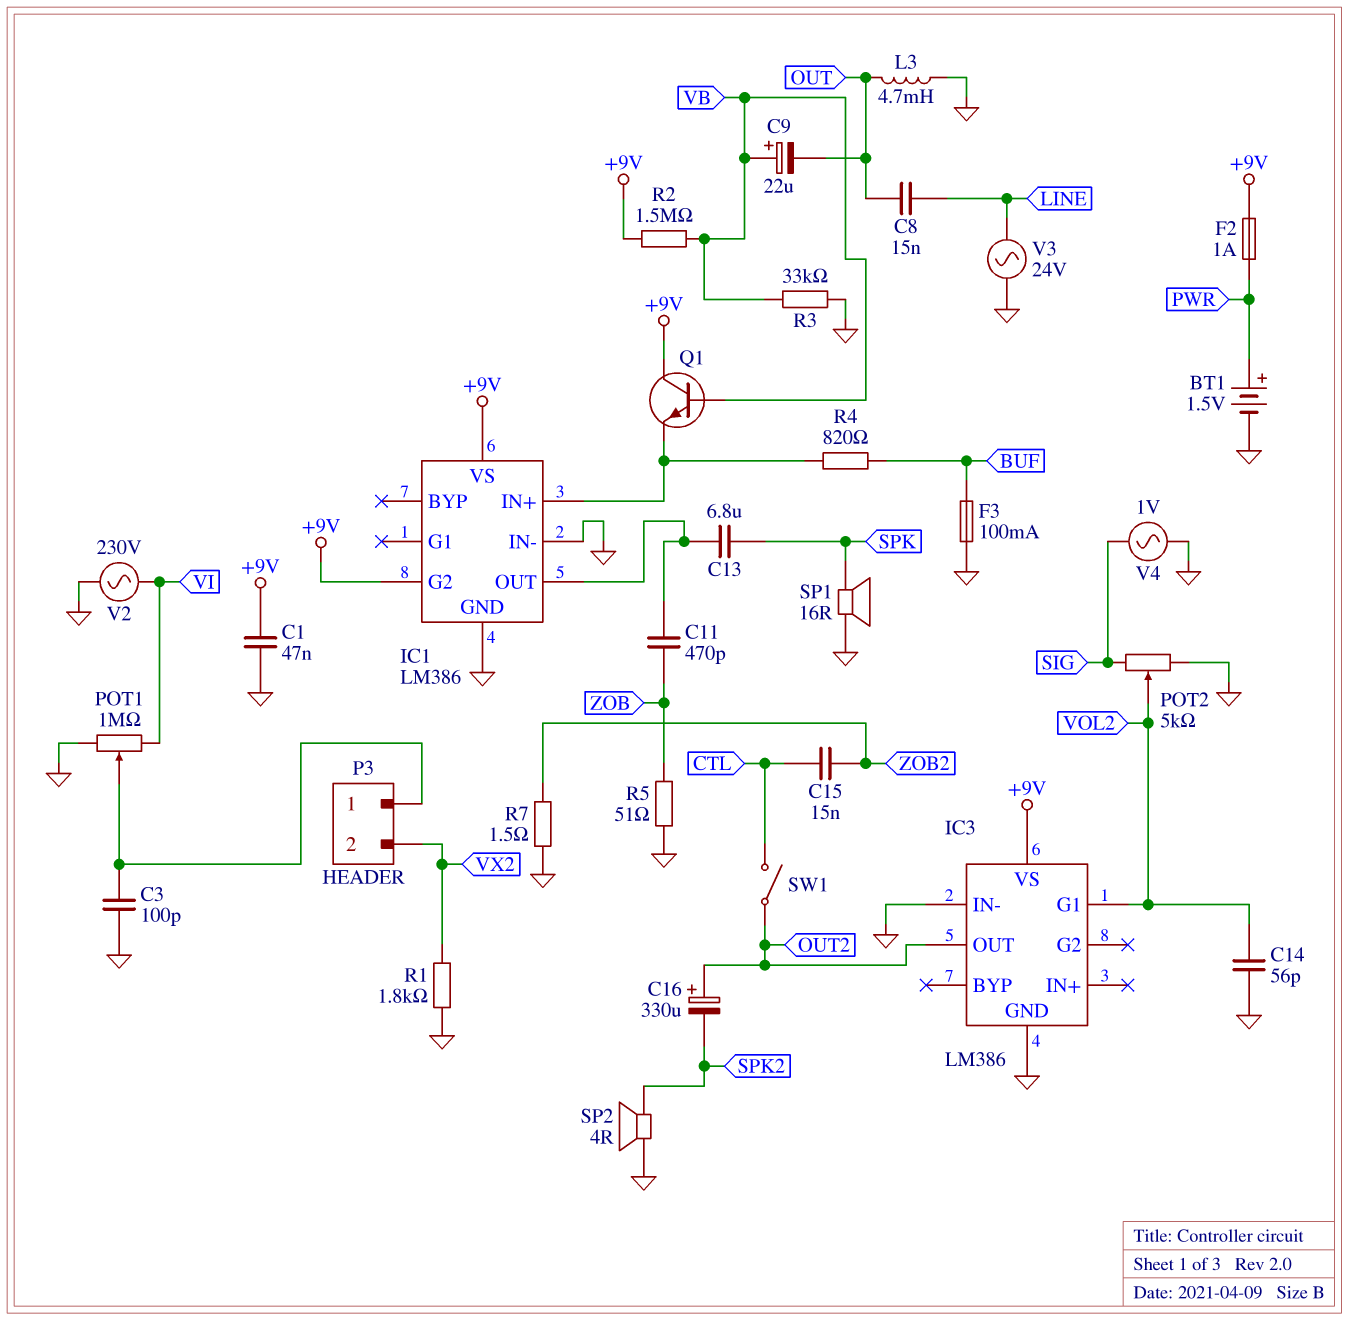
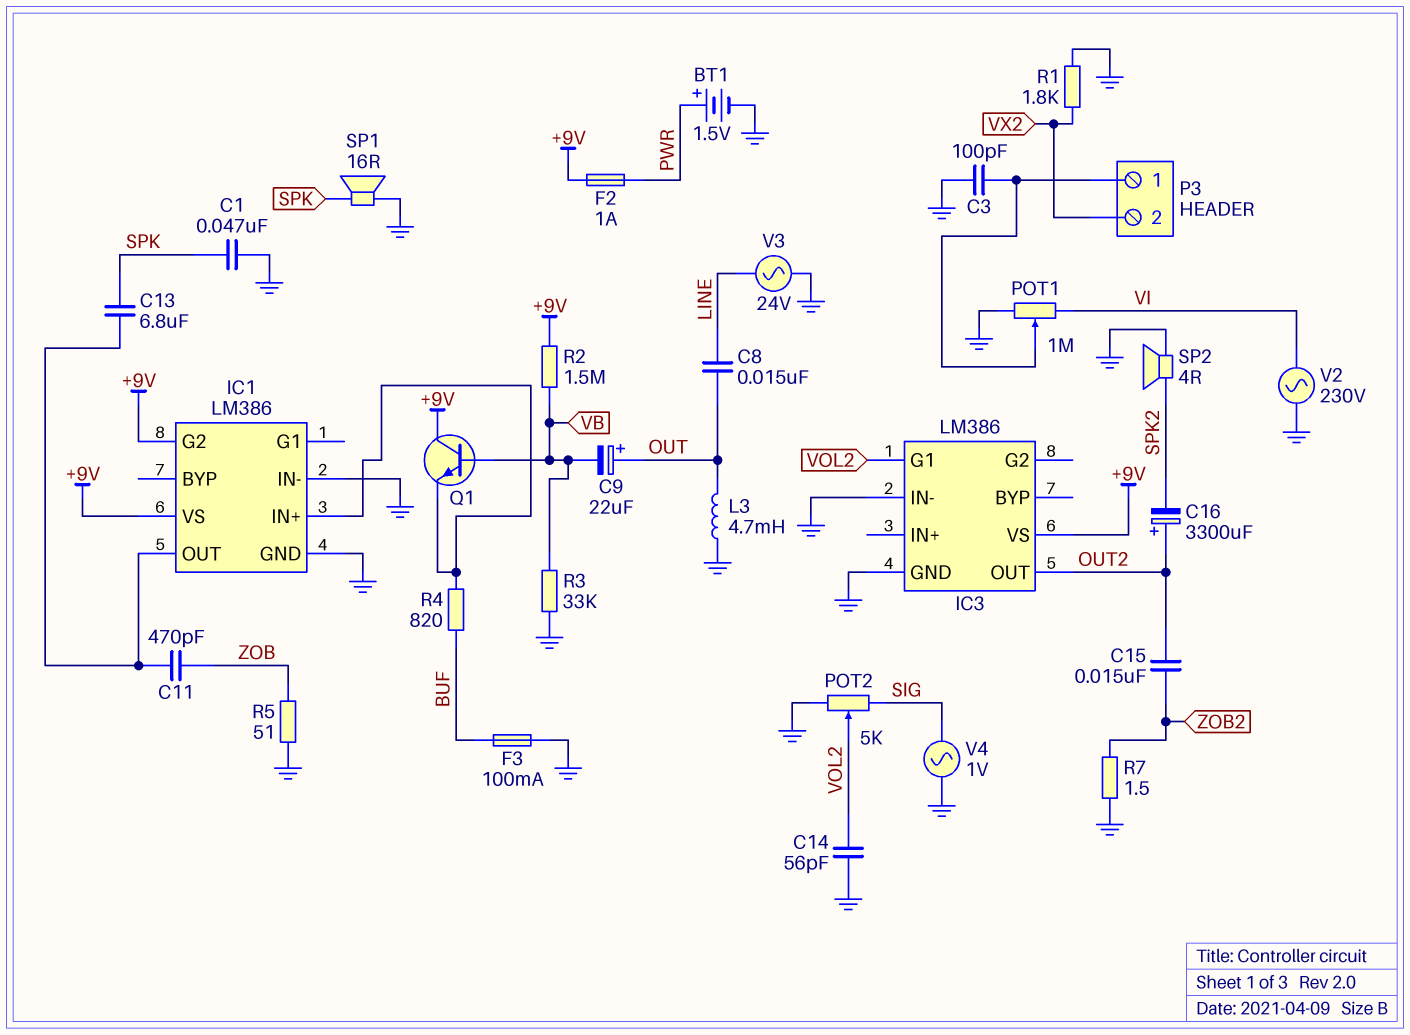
C1: 47nF (+9V, GND) -> 47nF (GND, SPK)
C9: 22uF (plus VB, minus OUT) -> 22uF (plus OUT, minus VB)
C15: 15nF (CTL, ZOB2) -> 15nF (OUT2, ZOB2)
C16: 330uF (plus OUT2, minus SPK2) -> 3300uF (plus OUT2, minus SPK2)
SW1: switch (CTL, OUT2) -> none

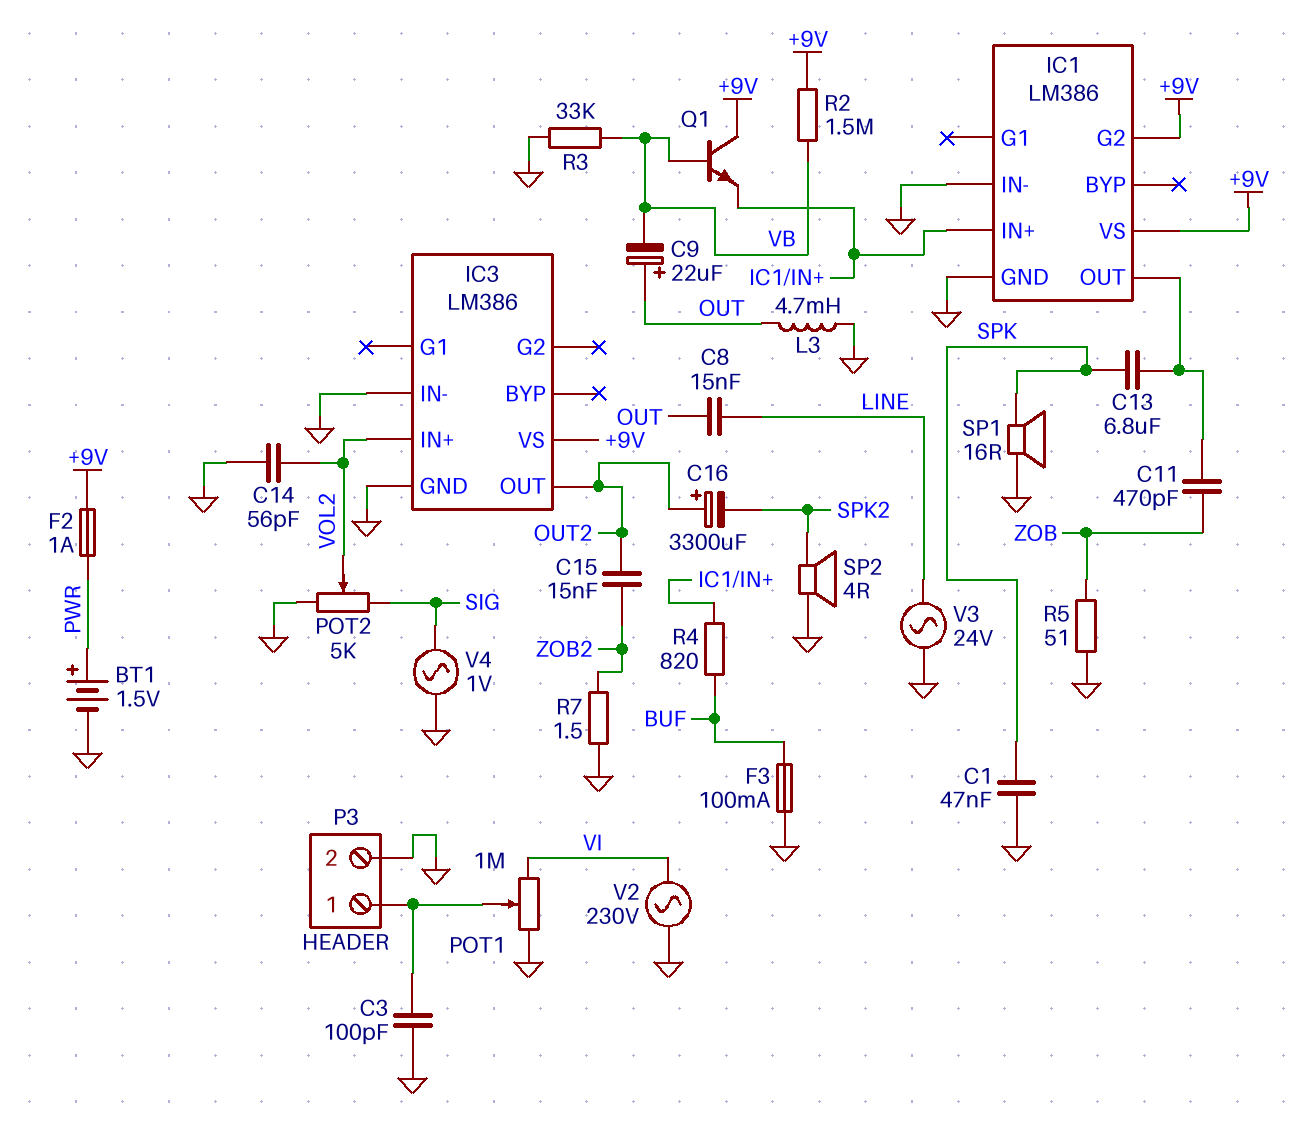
IC3 pin G1: VOL2 -> none
IC3 pin IN+: none -> VOL2
P3 pin 2: VX2 -> GND
R1: 1.8k (GND, VX2) -> none

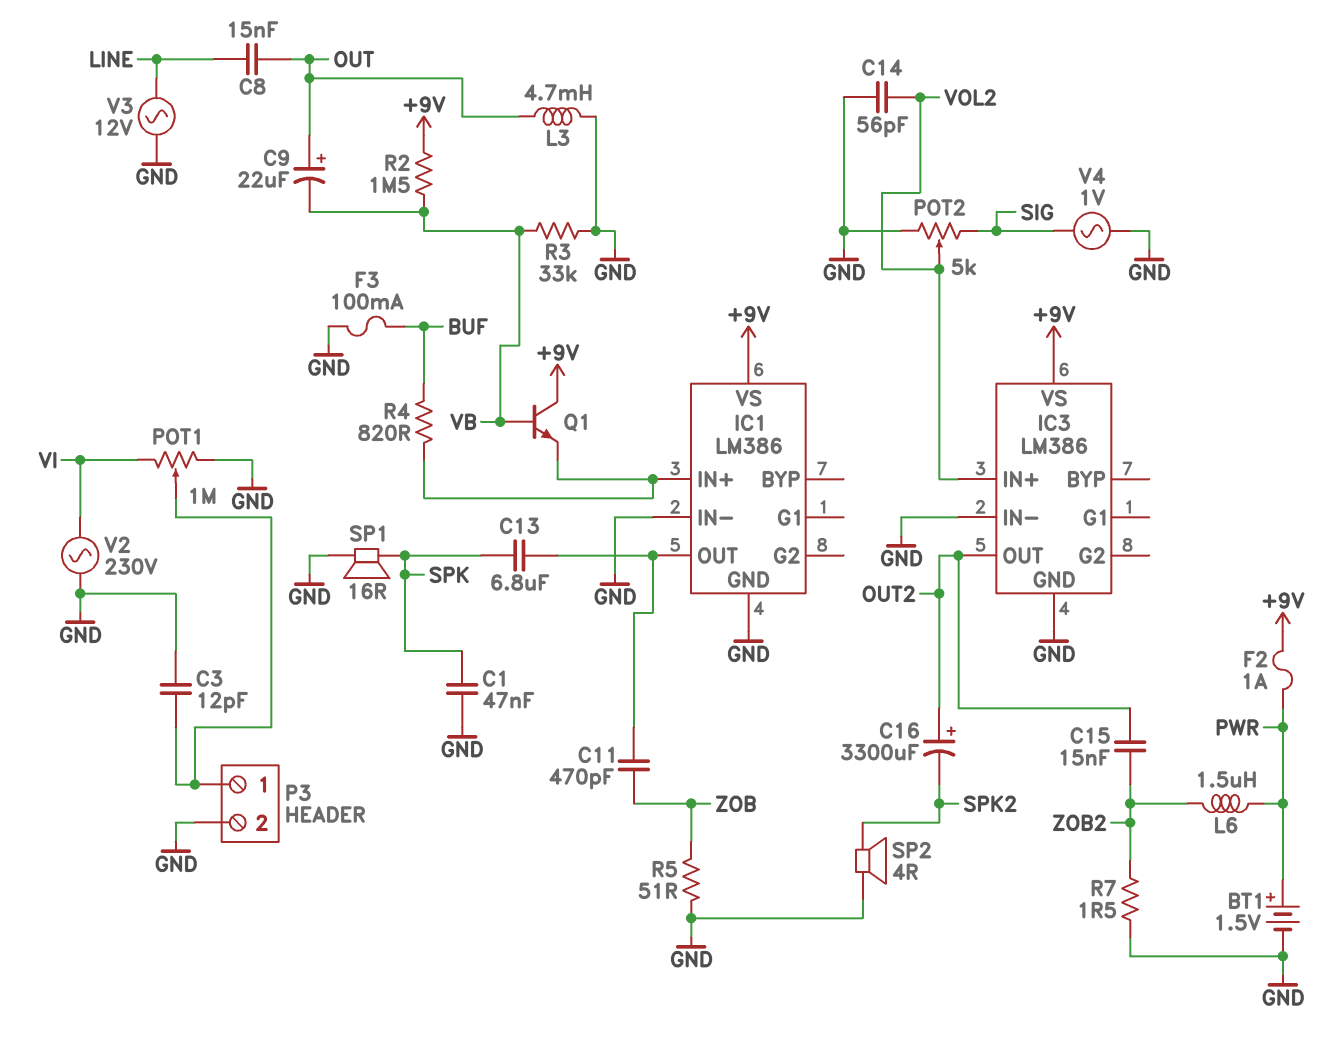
C3: 100pF (GND, P3/1) -> 12pF (GND, P3/1)
IC1 pin G2: +9V -> none
L6: none -> 1.5uH (PWR, ZOB2)
V3: AC 24V (GND, LINE) -> AC 12V (GND, LINE)

